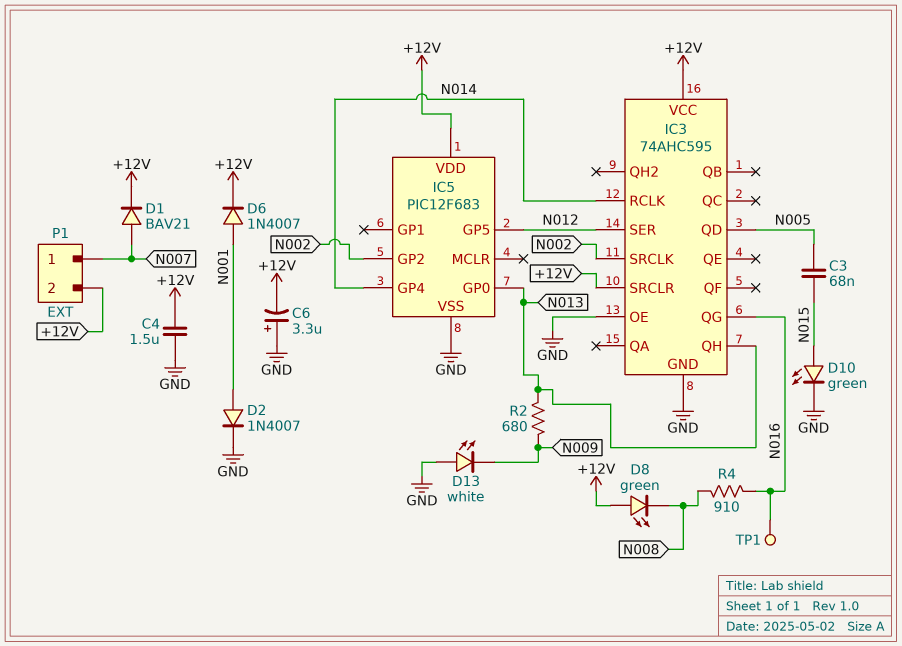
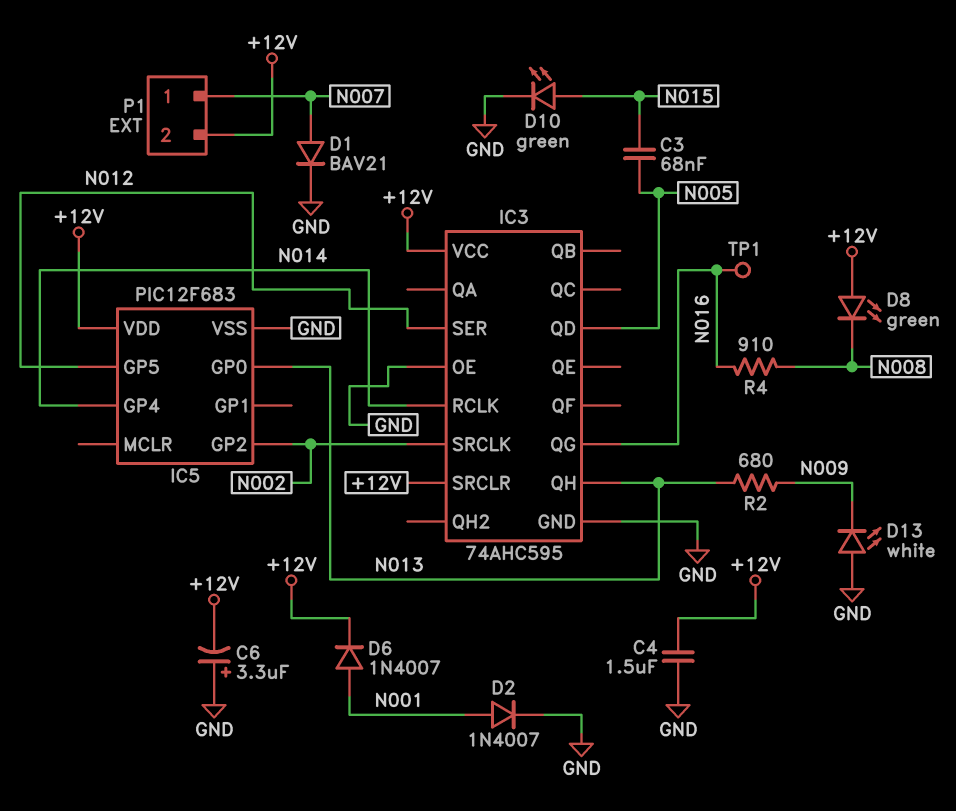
D1: diode BAV21 (A N007, K +12V) -> diode BAV21 (A N007, K GND)

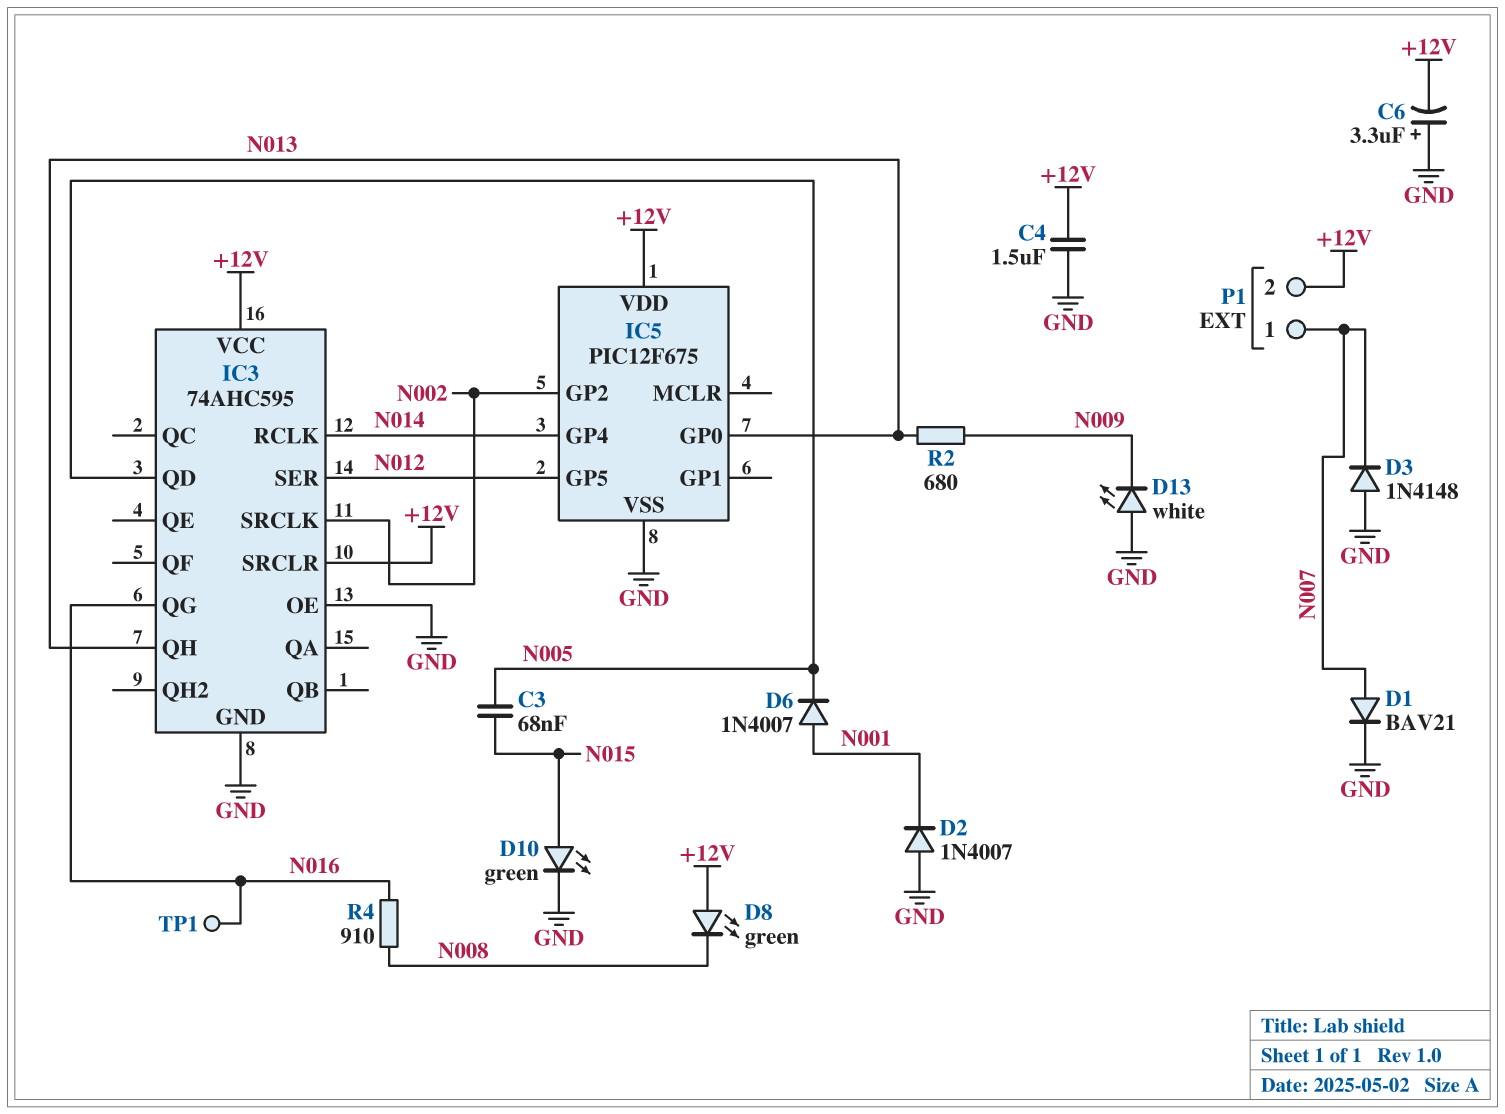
D2: diode 1N4007 (A N001, K GND) -> diode 1N4007 (A GND, K N001)
D3: none -> diode 1N4148 (A GND, K N007)
D6: diode 1N4007 (A N001, K +12V) -> diode 1N4007 (A N001, K N005)
IC5: PIC12F683 -> PIC12F675

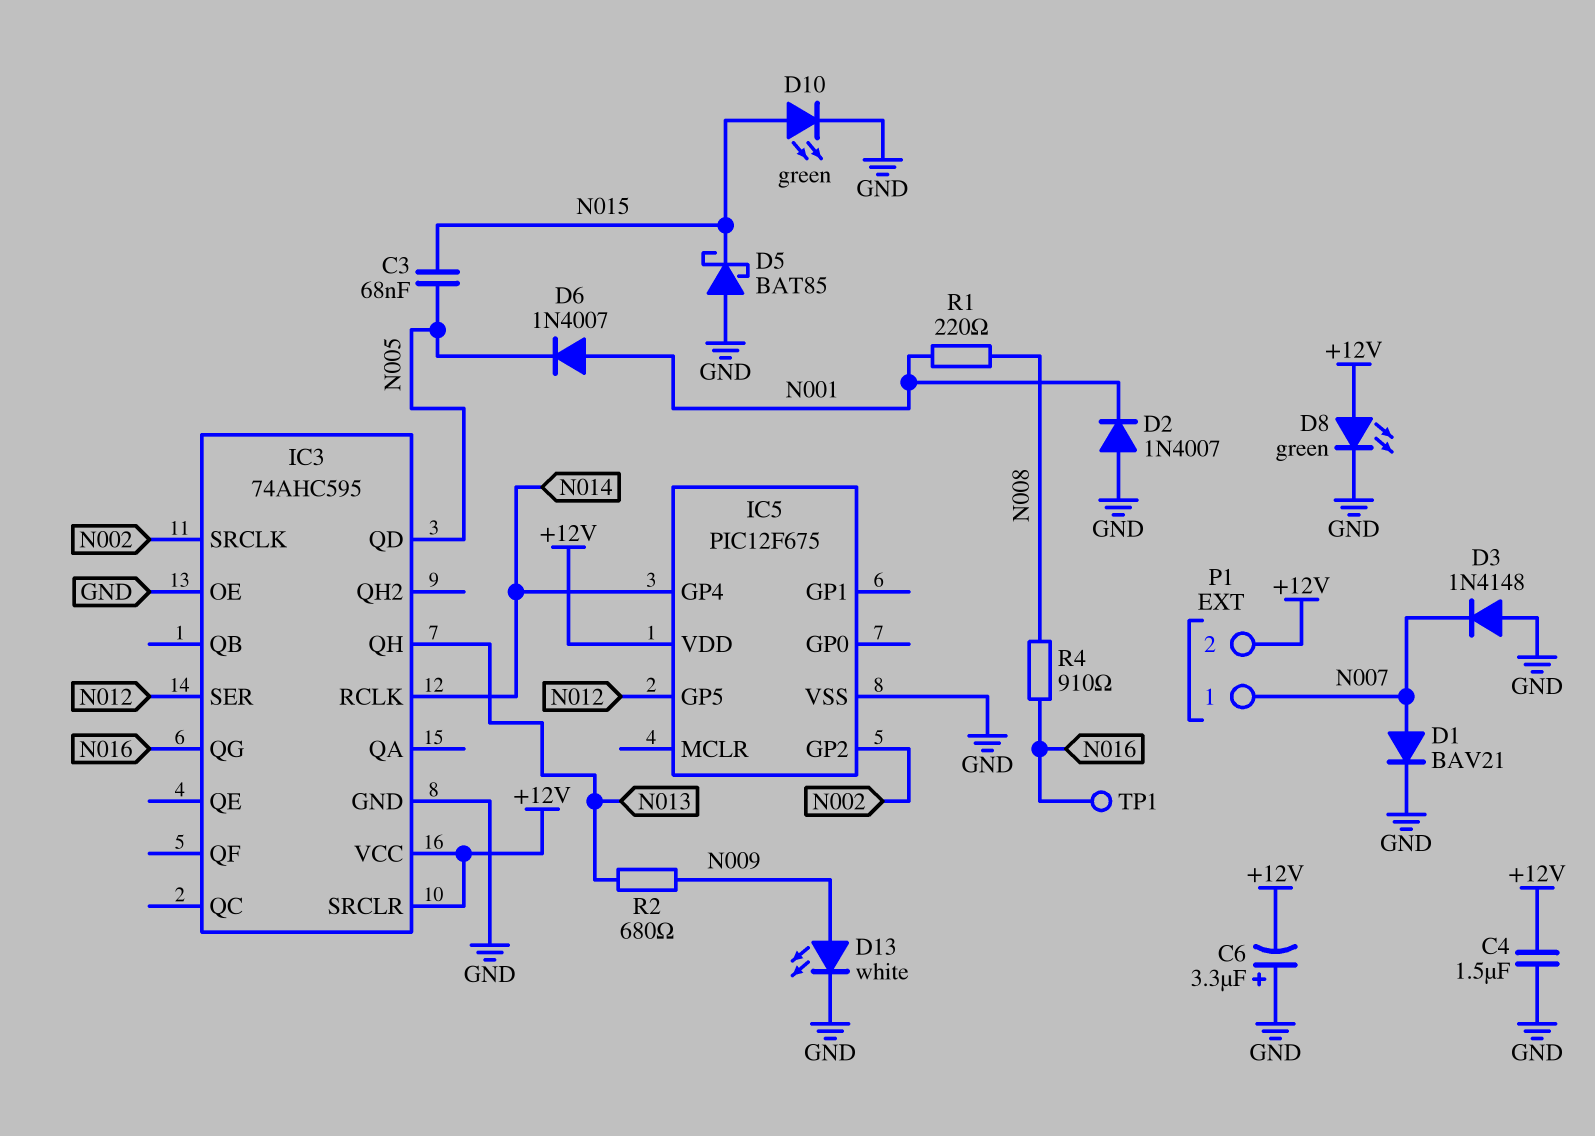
D5: none -> schottky BAT85 (A GND, K N015)
D8: LED green (A +12V, K N008) -> LED green (A +12V, K GND)
D13: LED white (A GND, K N009) -> LED white (A N009, K GND)
IC5 pin GP0: N013 -> none
R1: none -> 220 (N001, N008)

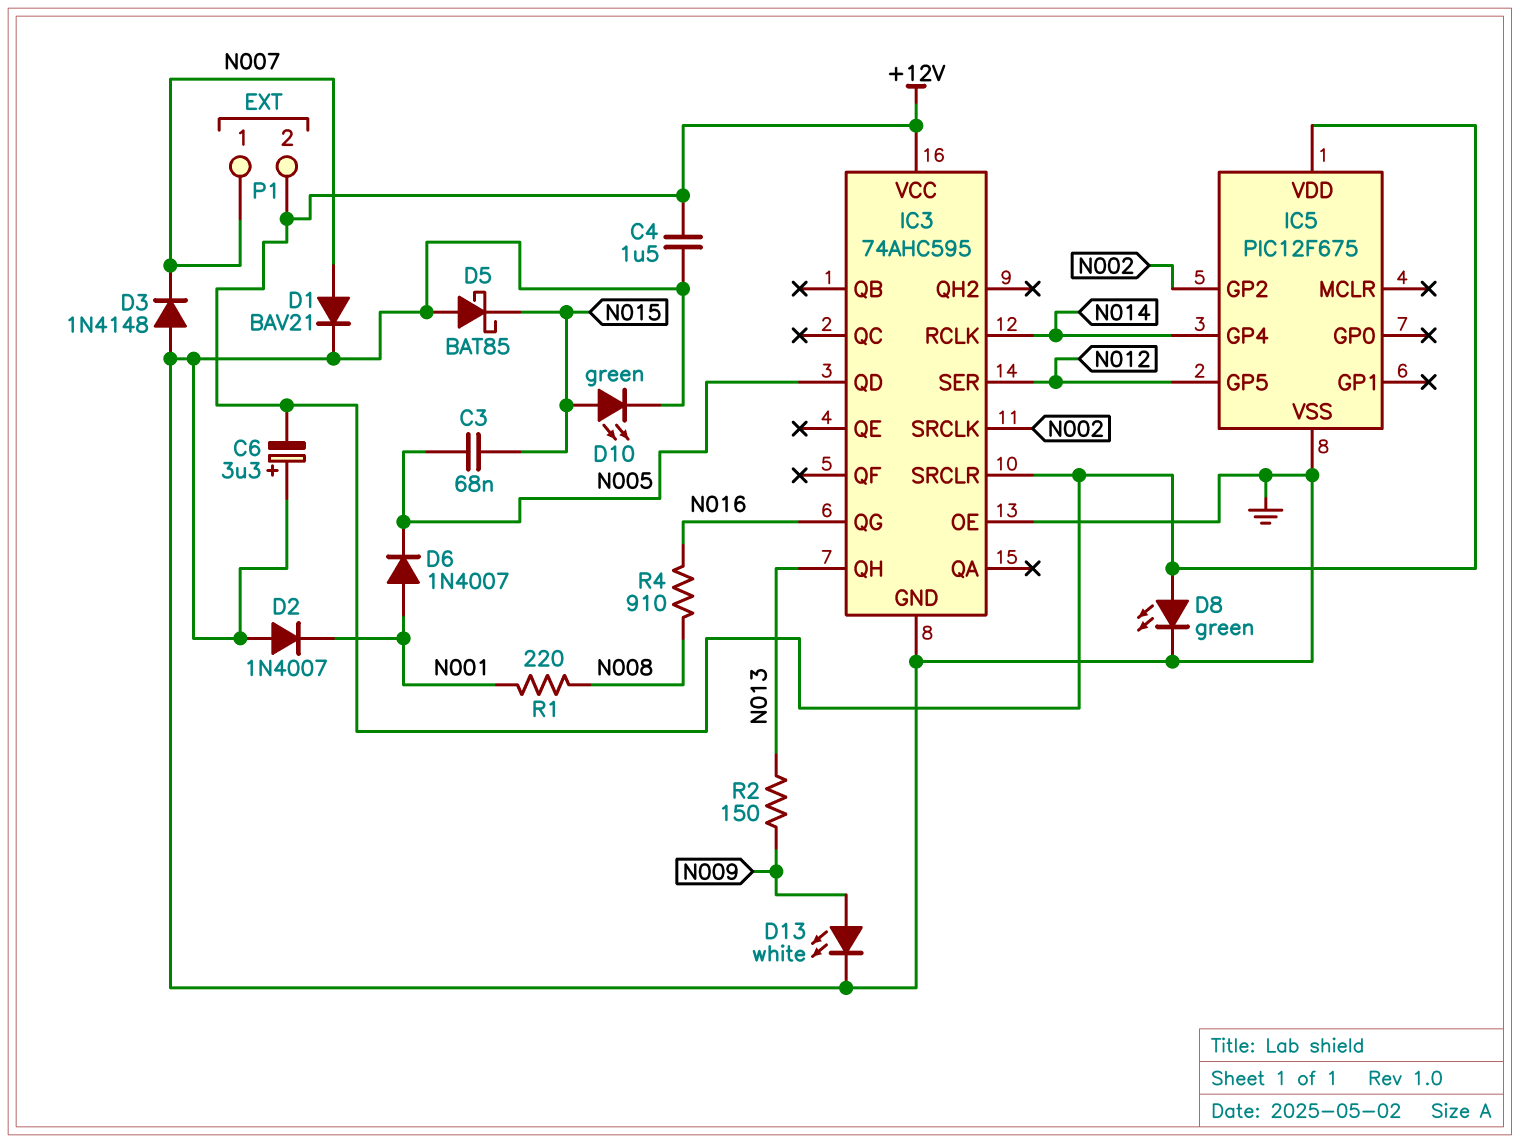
R2: 680 (N009, N013) -> 150 (N009, N013)
TP1: test point (N016) -> none

